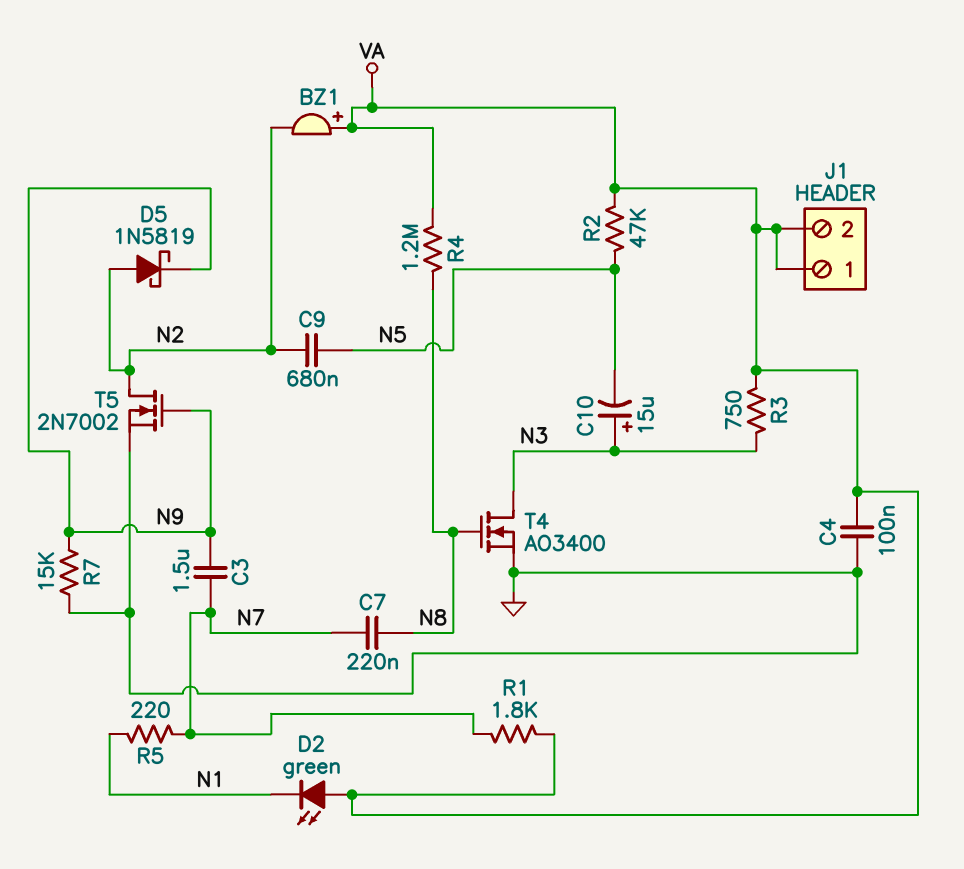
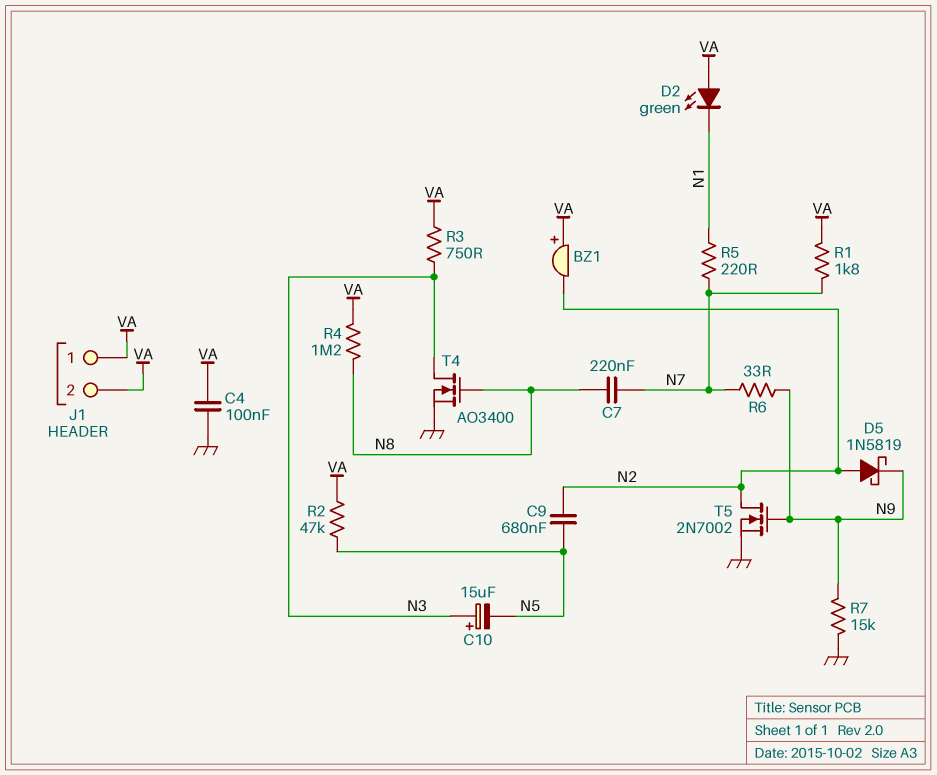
C3: 1.5uF (N7, N9) -> none
R6: none -> 33 (N7, N9)

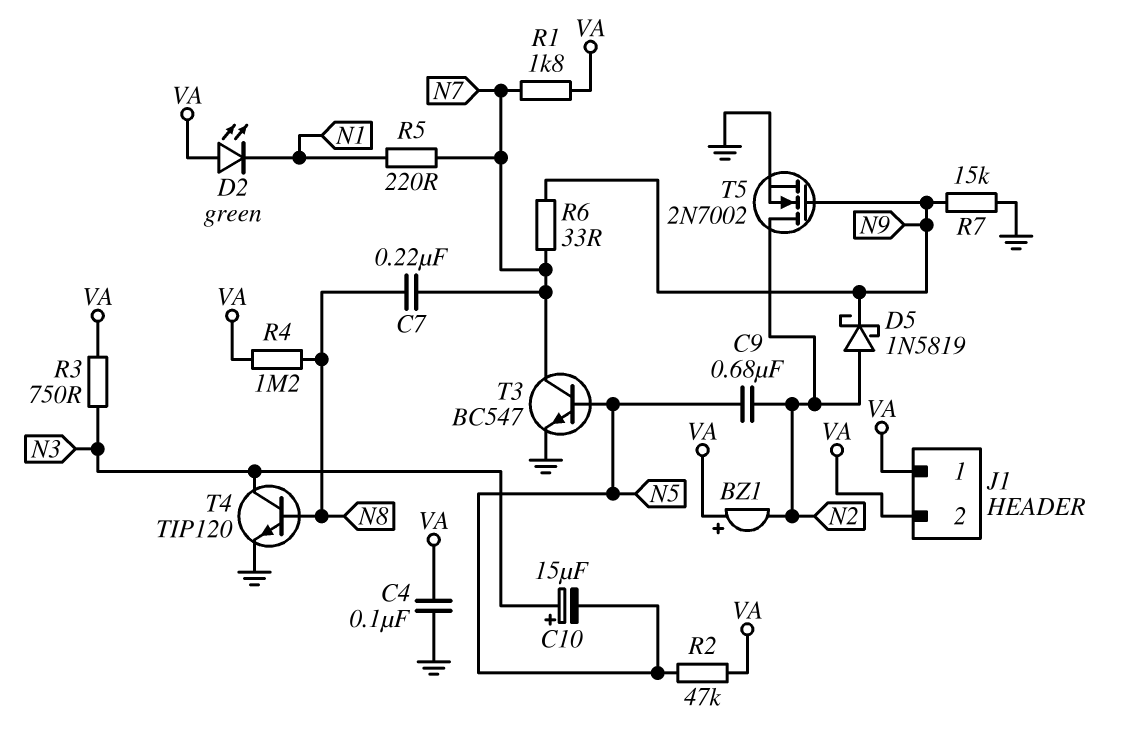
T3: none -> NPN BC547 (B N5, C N7, E GND)
T4: NMOS AO3400 (G N8, D N3, S GND) -> NPN TIP120 (B N8, C N3, E GND)

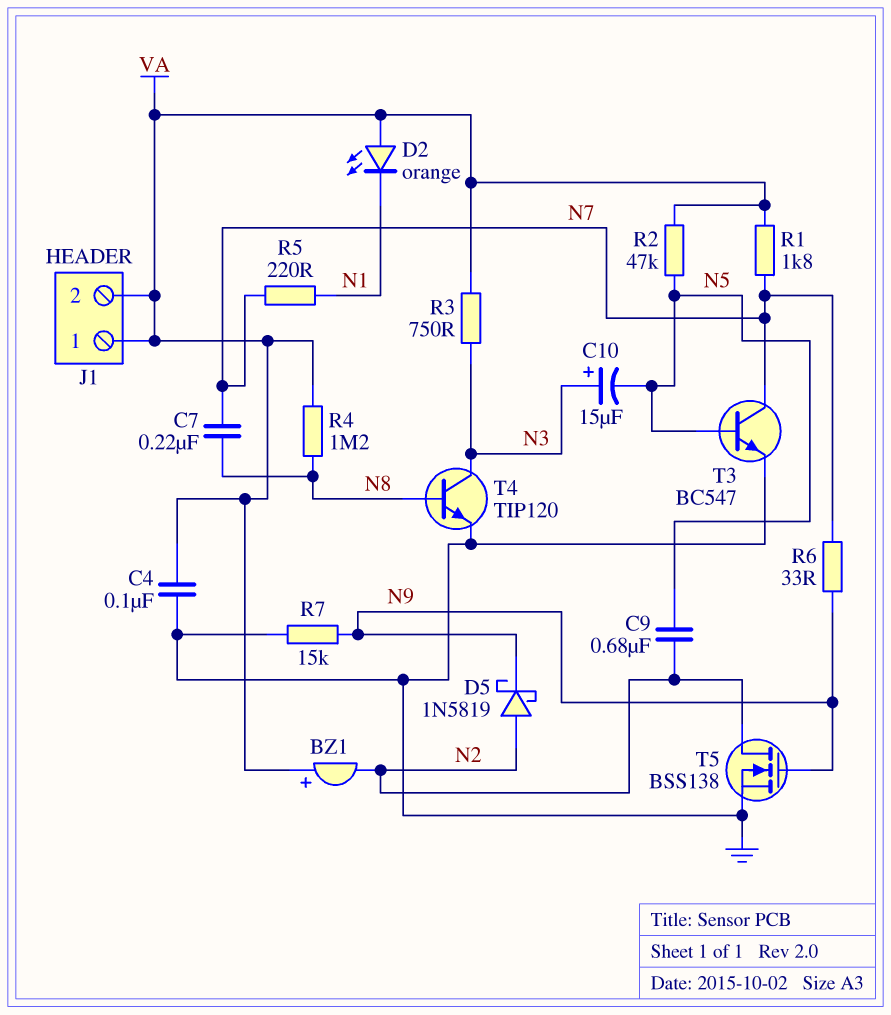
D2: LED green (A VA, K N1) -> LED orange (A VA, K N1)
T5: NMOS 2N7002 (G N9, D N2, S GND) -> NMOS BSS138 (G N9, D N2, S GND)

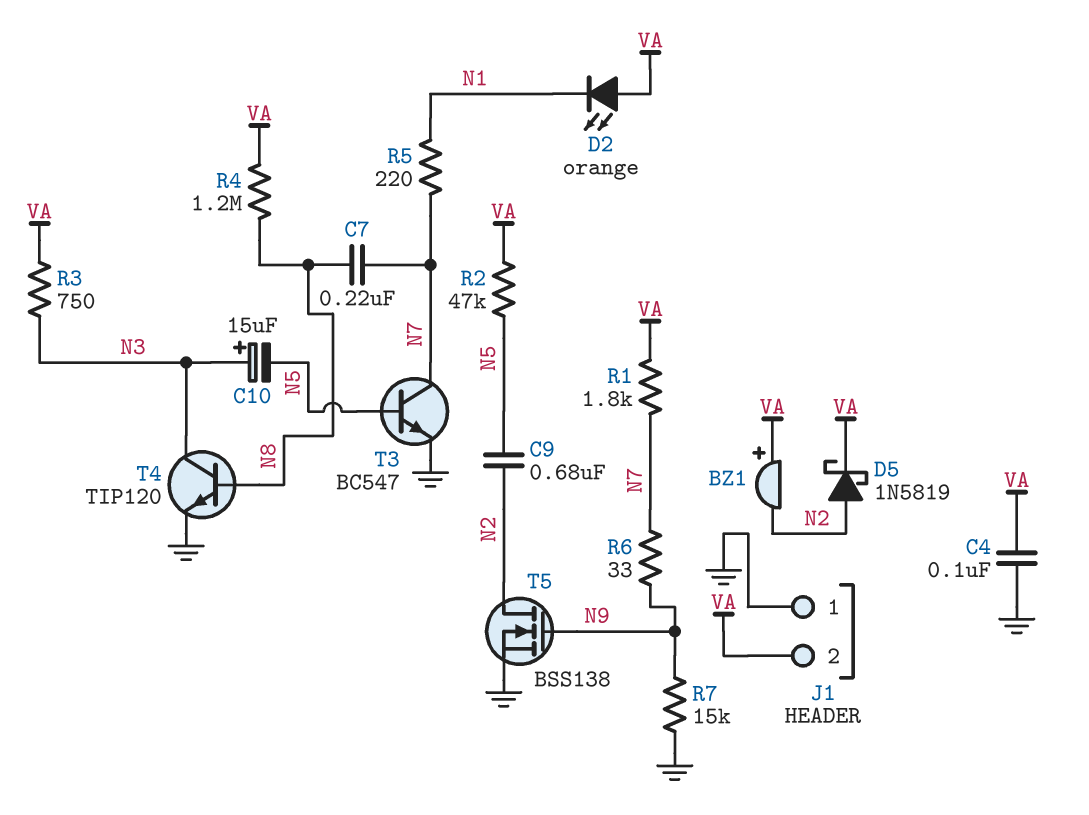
D5: schottky 1N5819 (A N2, K N9) -> schottky 1N5819 (A N2, K VA)
J1 pin 1: VA -> GND

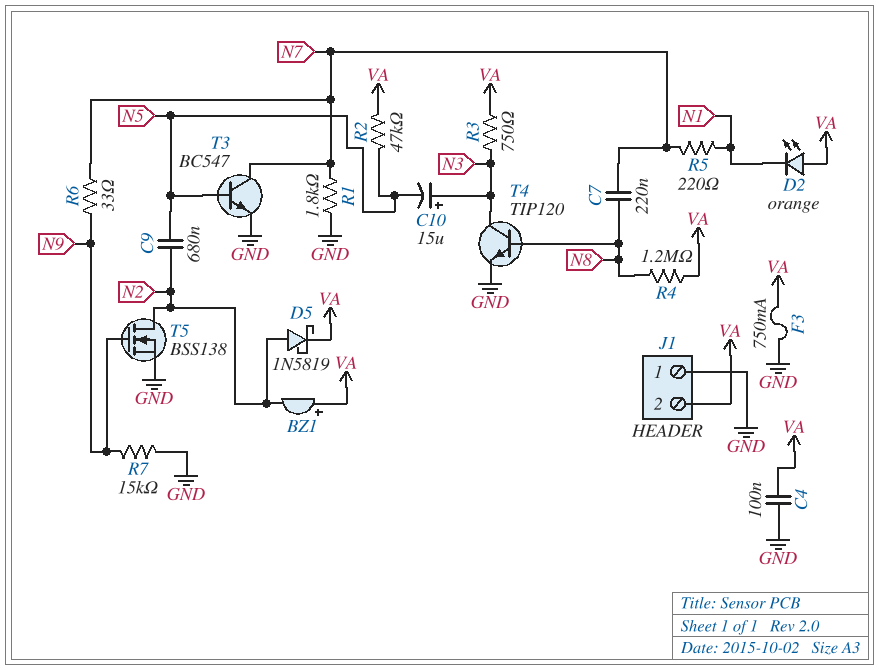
F3: none -> 750mA (GND, VA)
R1: 1.8k (N7, VA) -> 1.8k (GND, N7)

